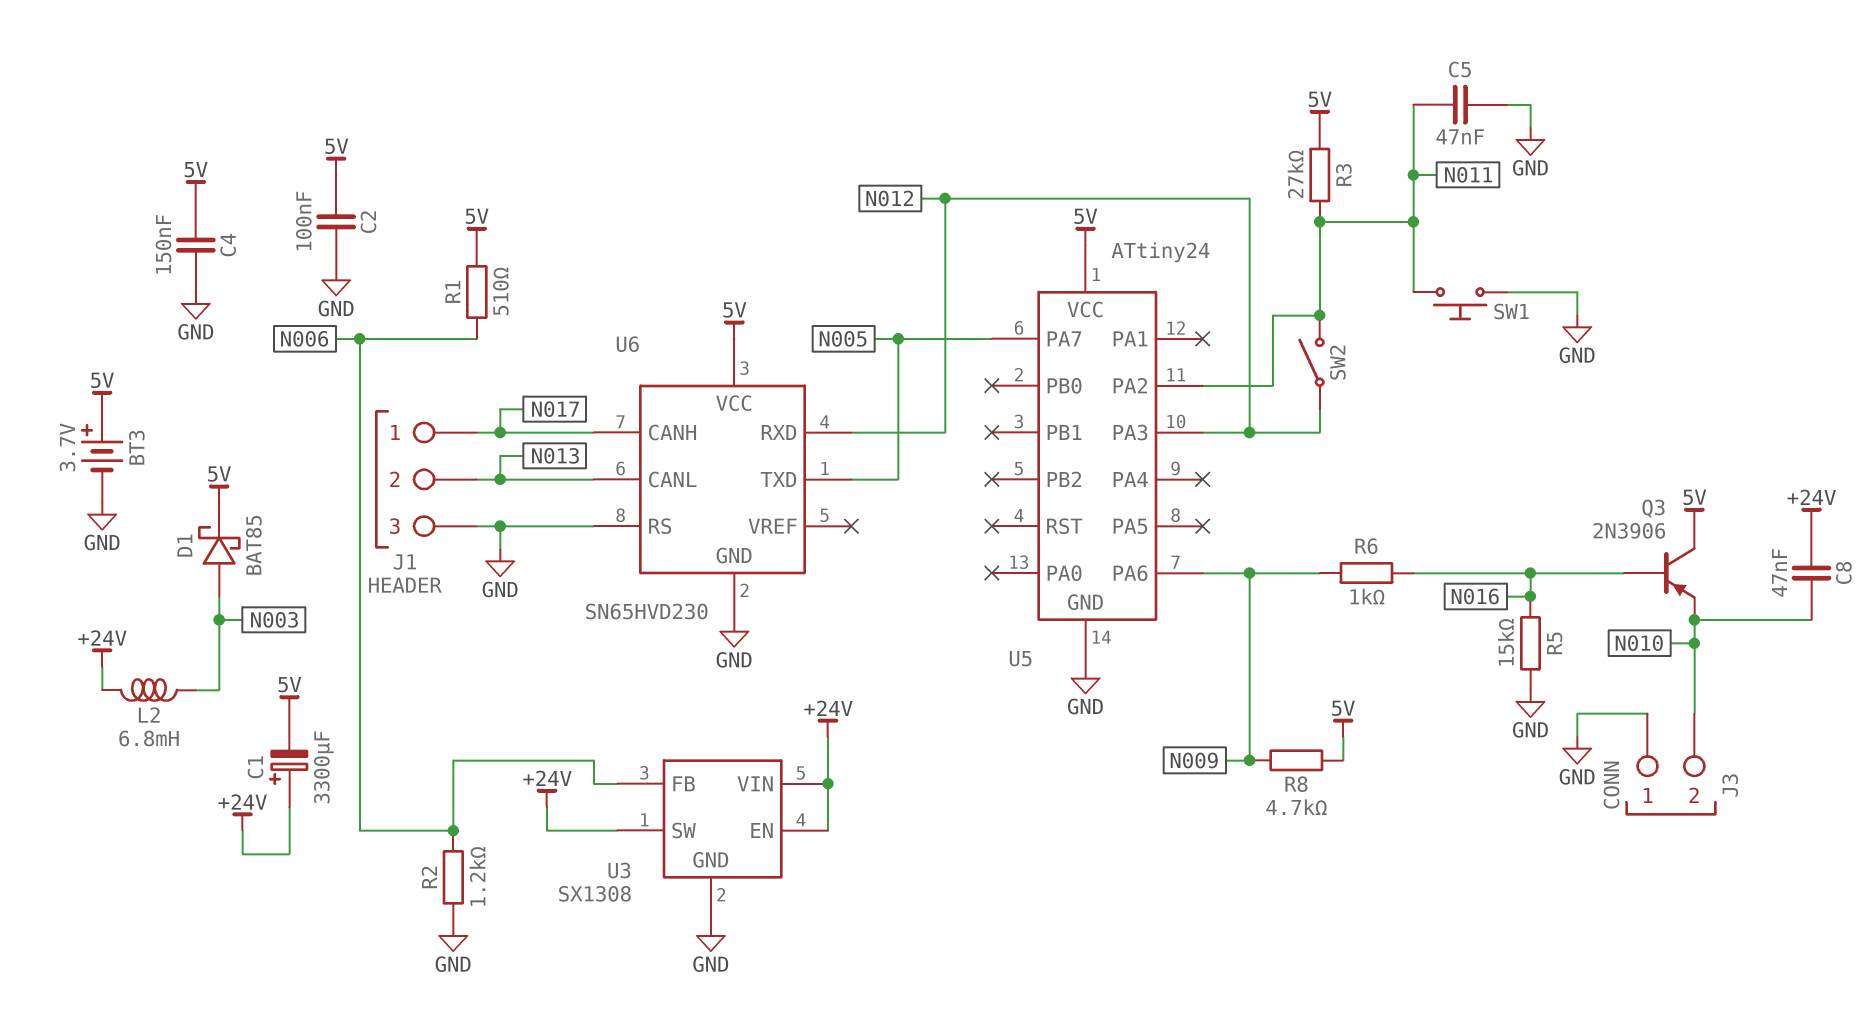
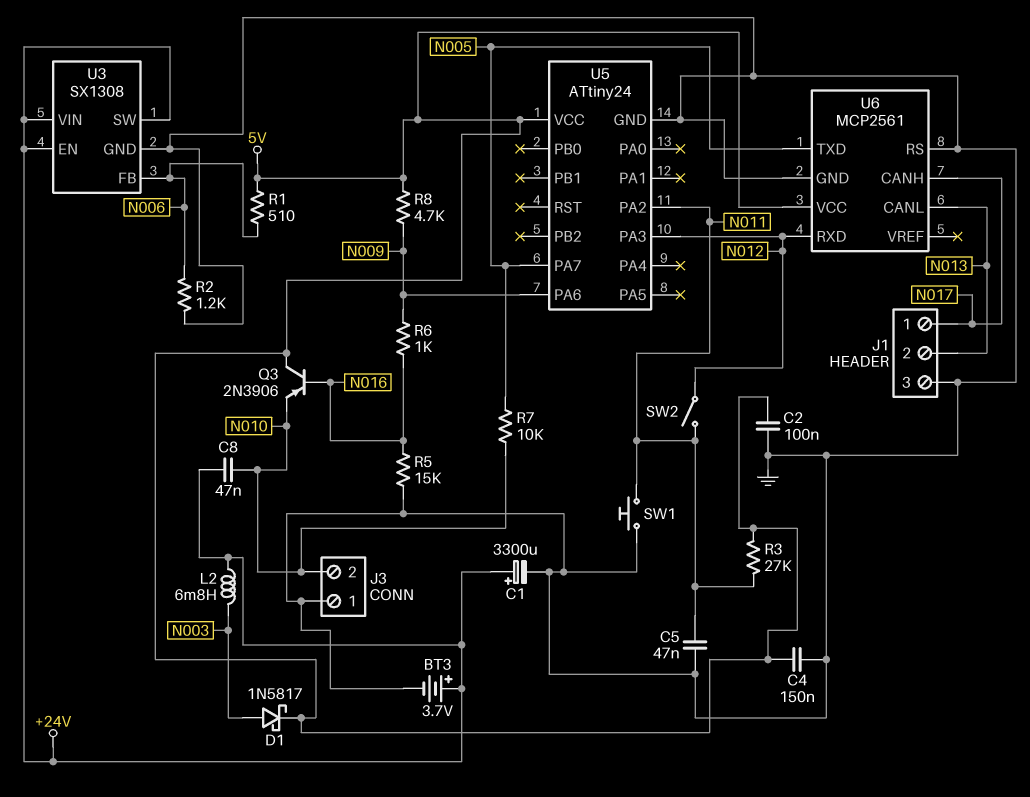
BT3: 3.7V (plus 5V, minus GND) -> 3.7V (plus +24V, minus GND)
C1: 3300uF (plus +24V, minus 5V) -> 3300uF (plus +24V, minus GND)
D1: schottky BAT85 (A N003, K 5V) -> schottky 1N5817 (A N003, K 5V)
R7: none -> 10k (N005, N010)
U6: SN65HVD230 -> MCP2561

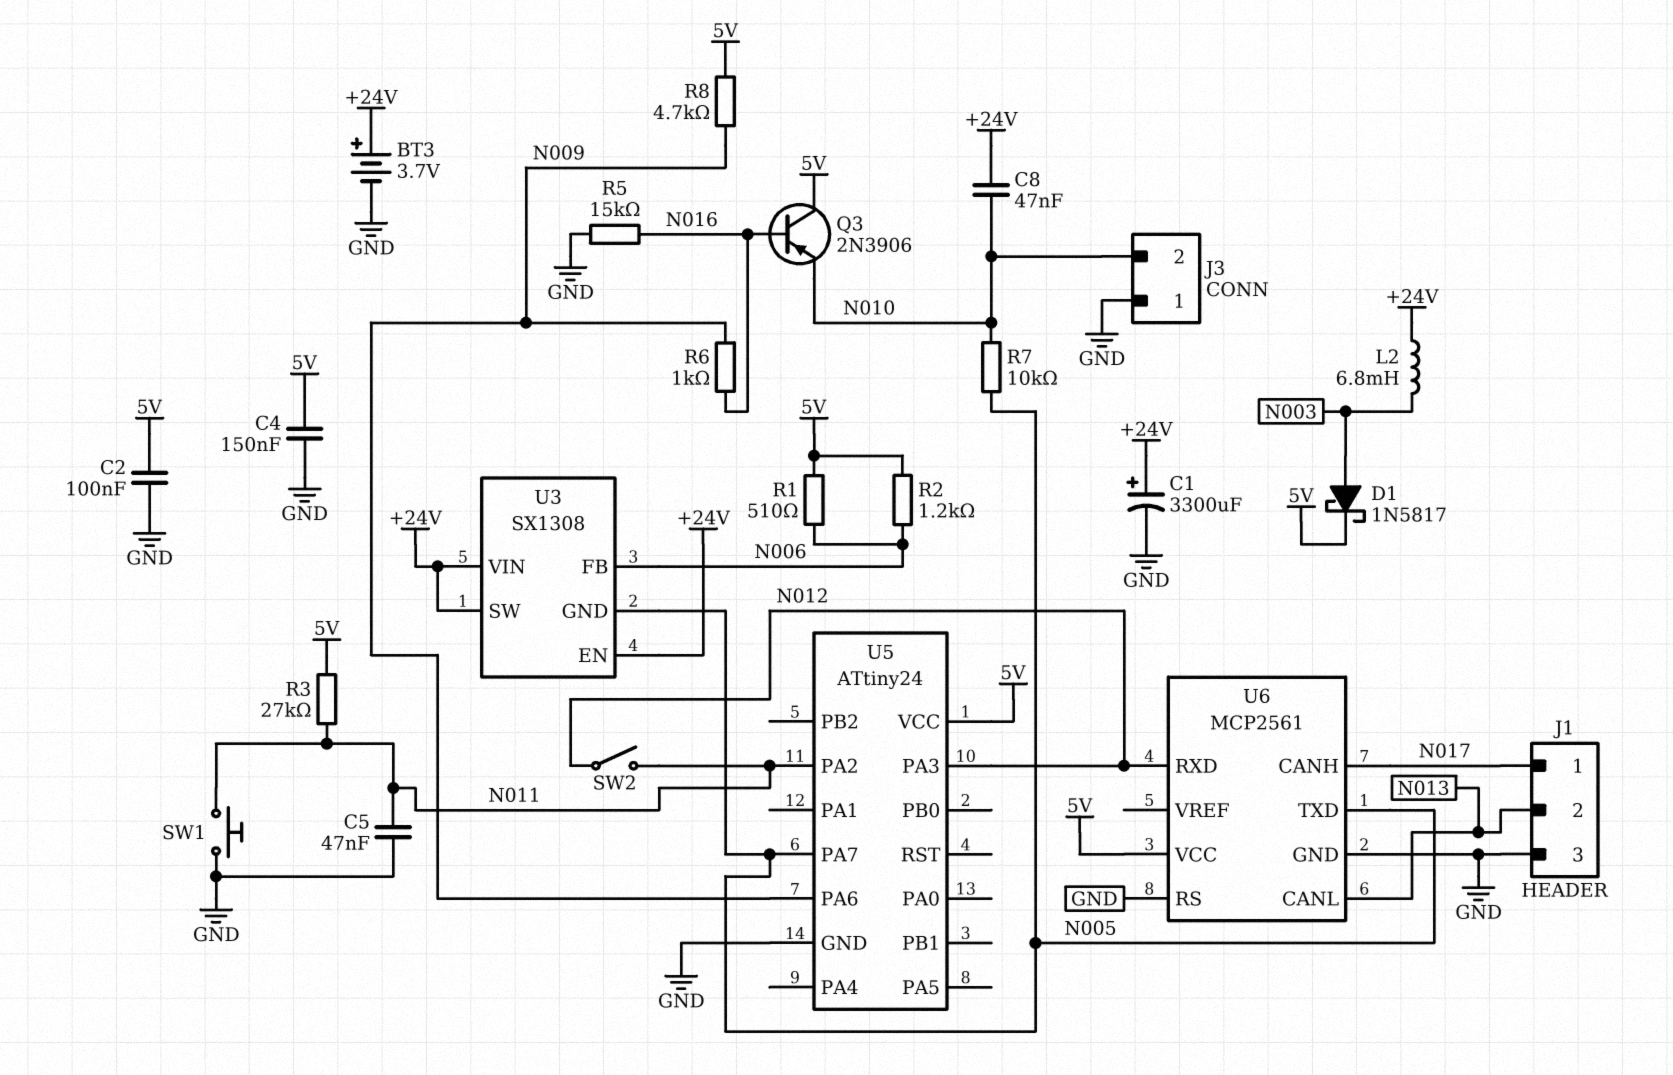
R2: 1.2k (GND, N006) -> 1.2k (5V, N006)
U3 pin GND: GND -> N005

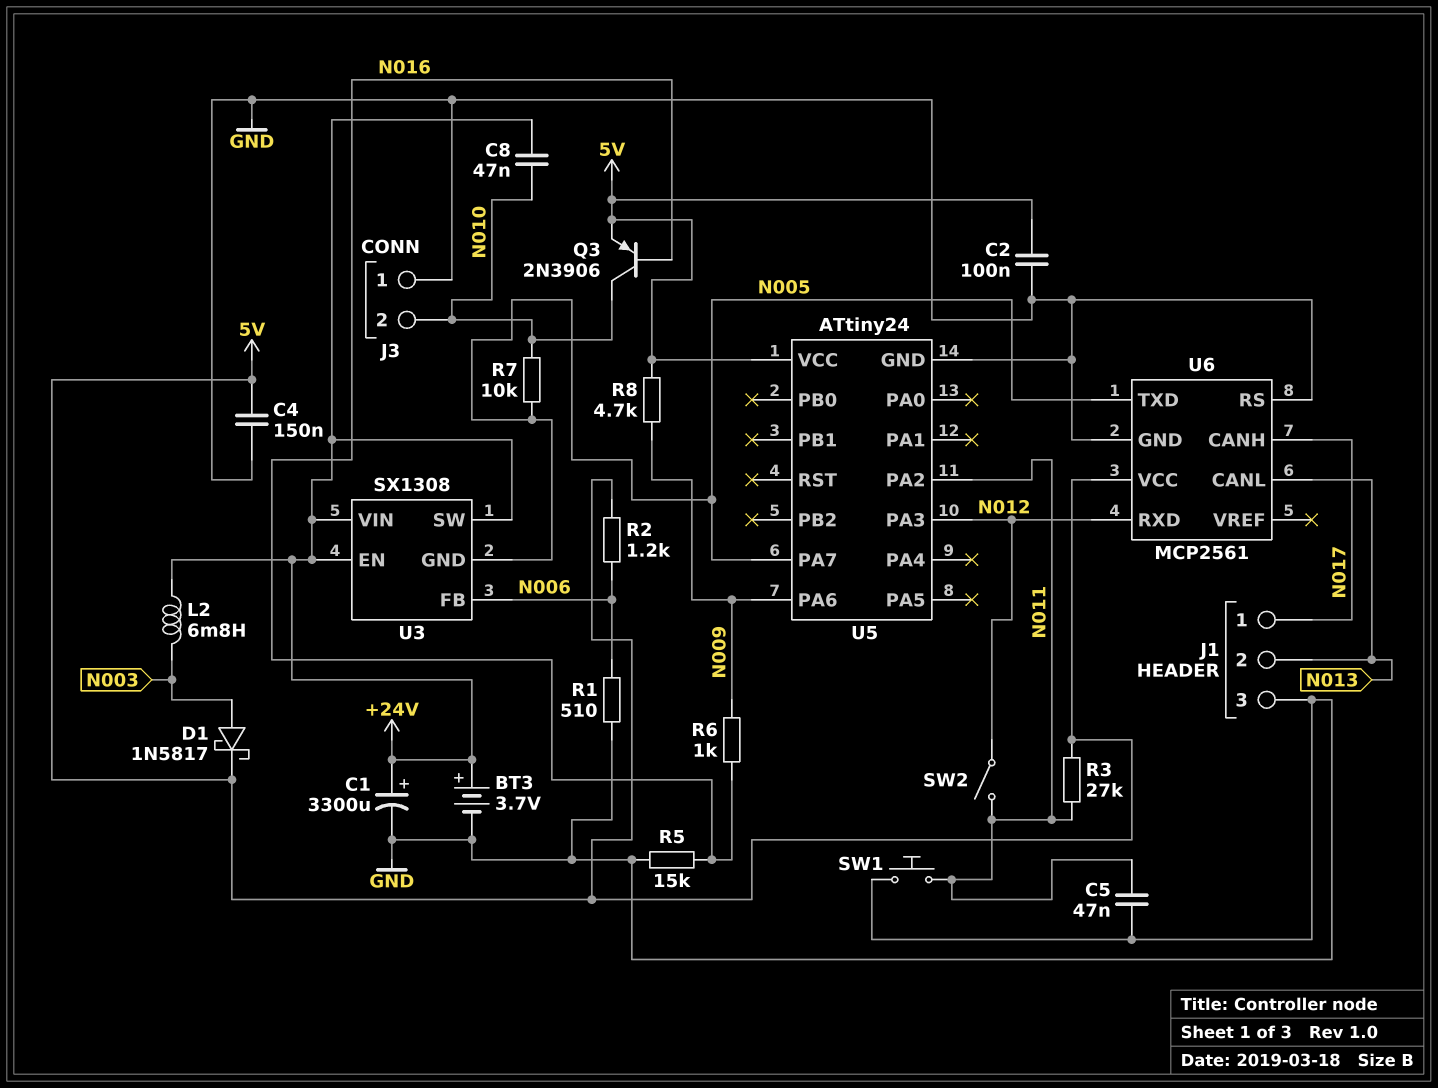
Q3: PNP 2N3906 (B N016, C 5V, E N010) -> PNP 2N3906 (B N016, C N010, E 5V)
R1: 510 (5V, N006) -> 510 (GND, N006)

